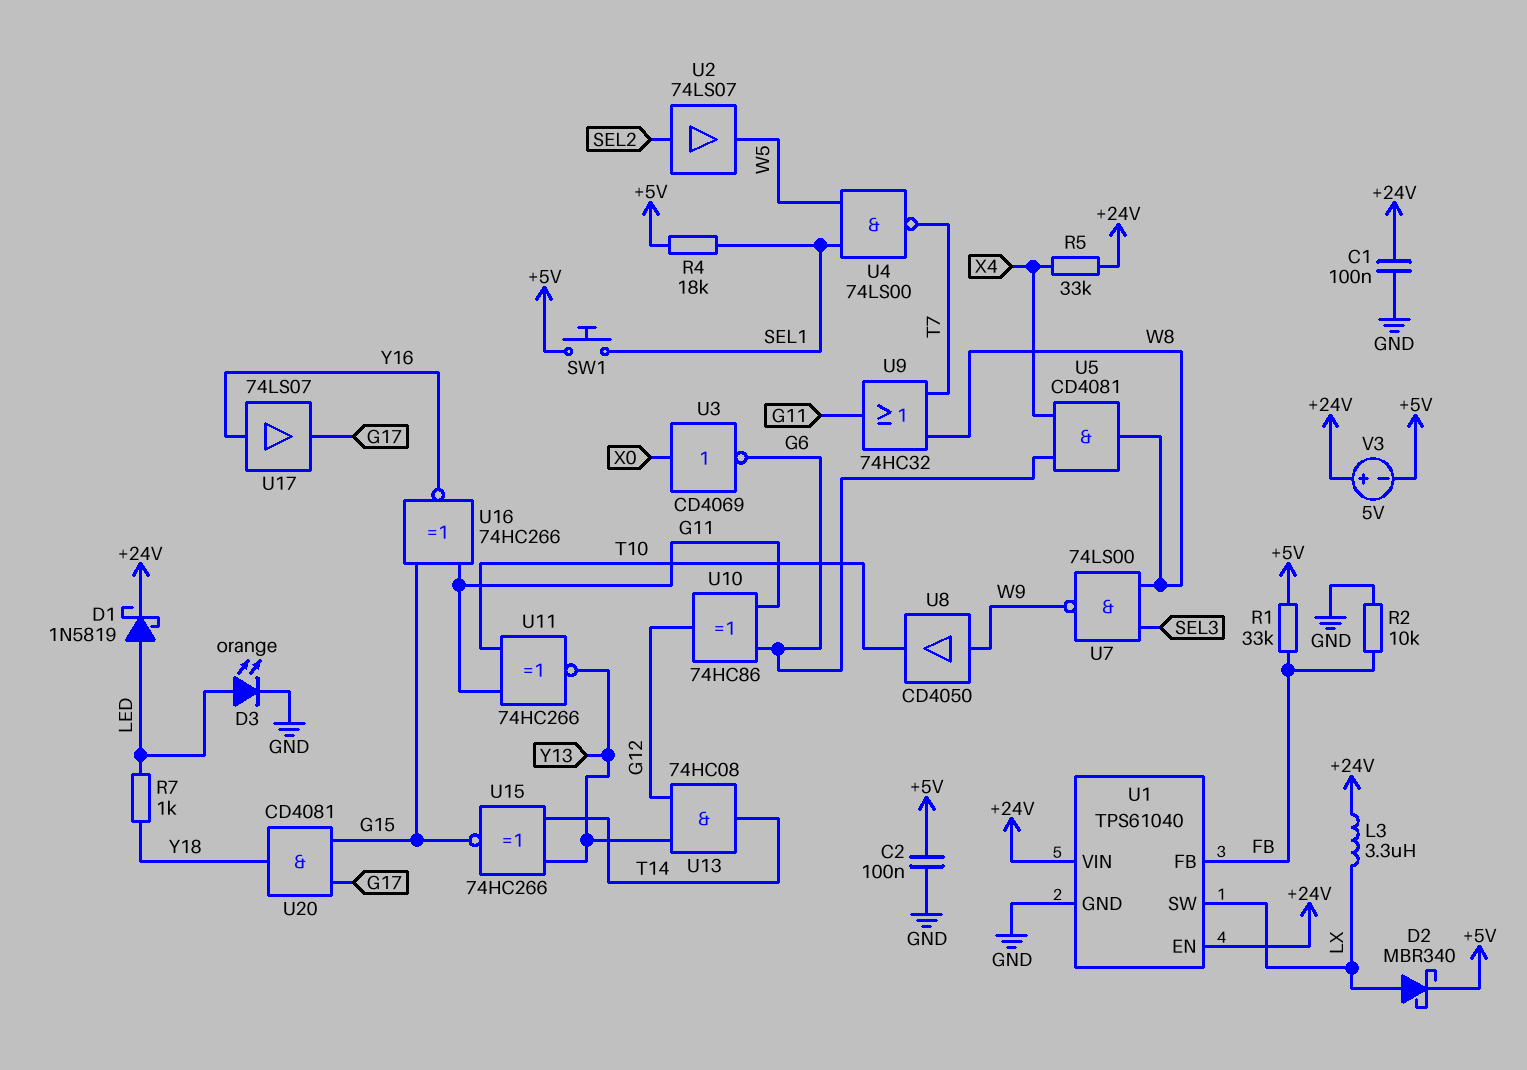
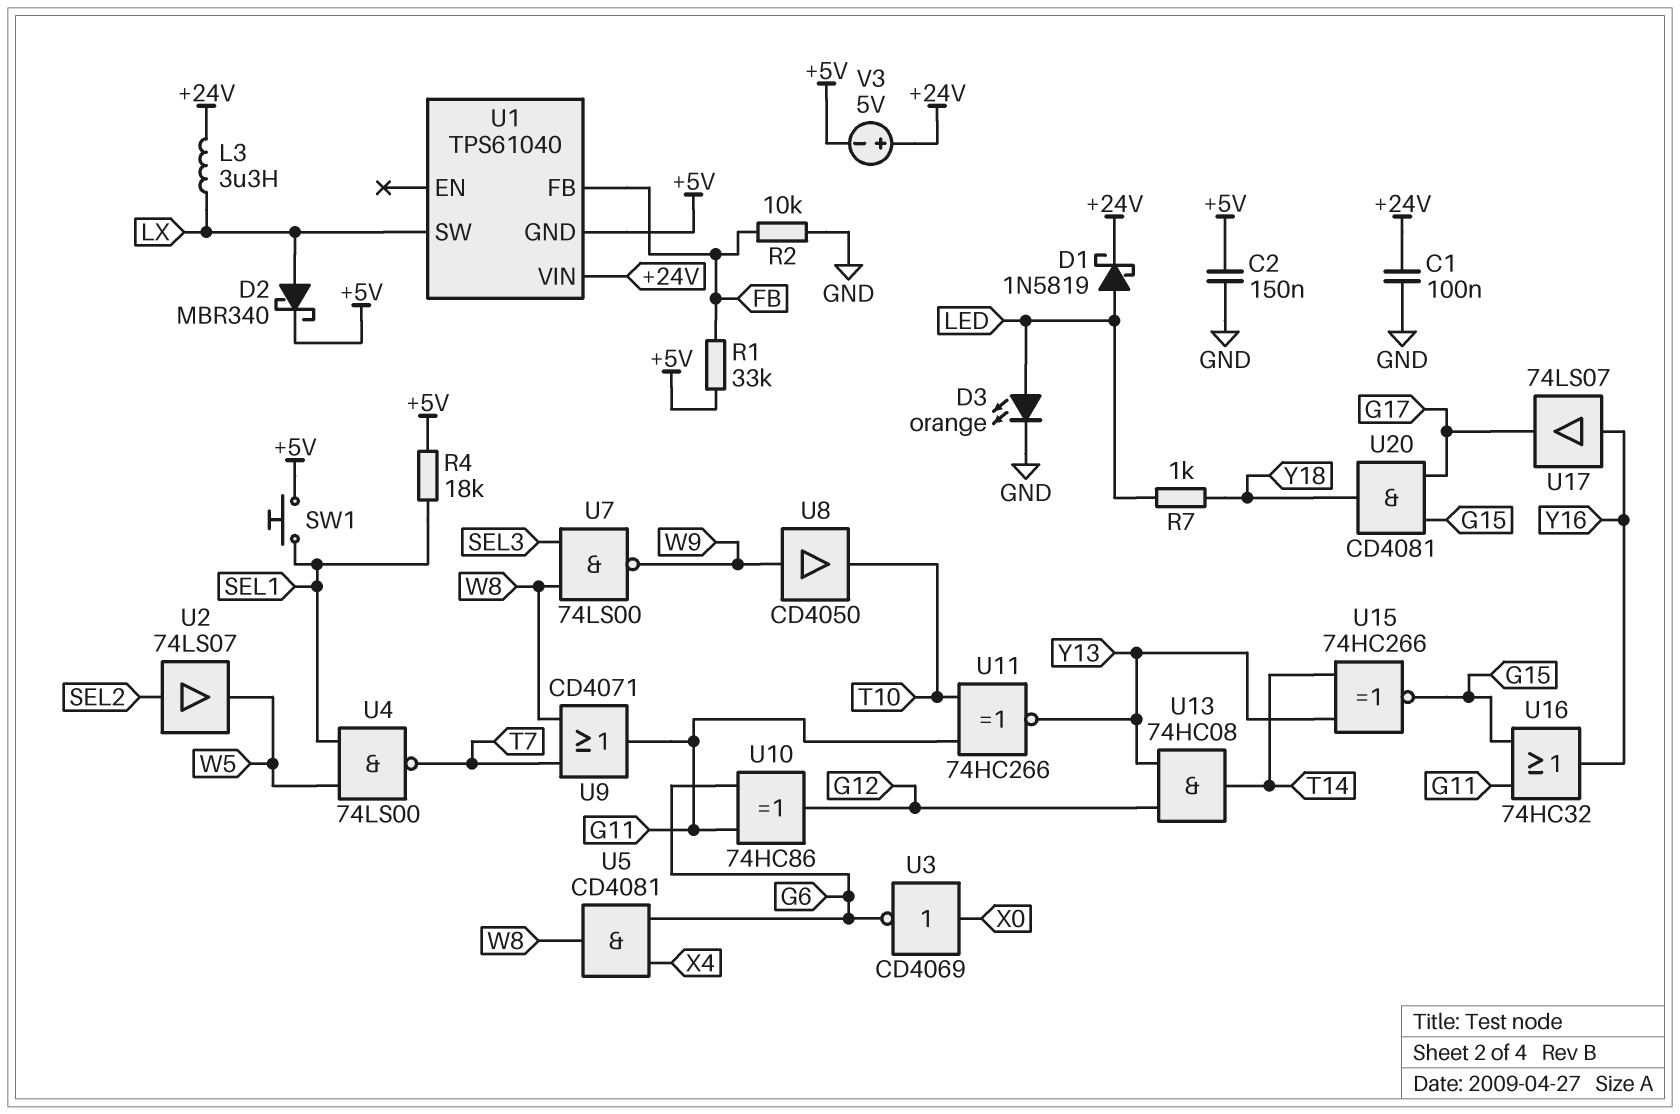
C2: 100nF (+5V, GND) -> 150nF (+5V, GND)
R5: 33k (+24V, X4) -> none
U1 pin EN: +24V -> none
U1 pin GND: GND -> +5V
U9: OR 74HC32 (in T7, in W8, out G11) -> OR CD4071 (in T7, in W8, out G11)
U16: XNOR 74HC266 (in G11, in G15, out Y16) -> OR 74HC32 (in G11, in G15, out Y16)

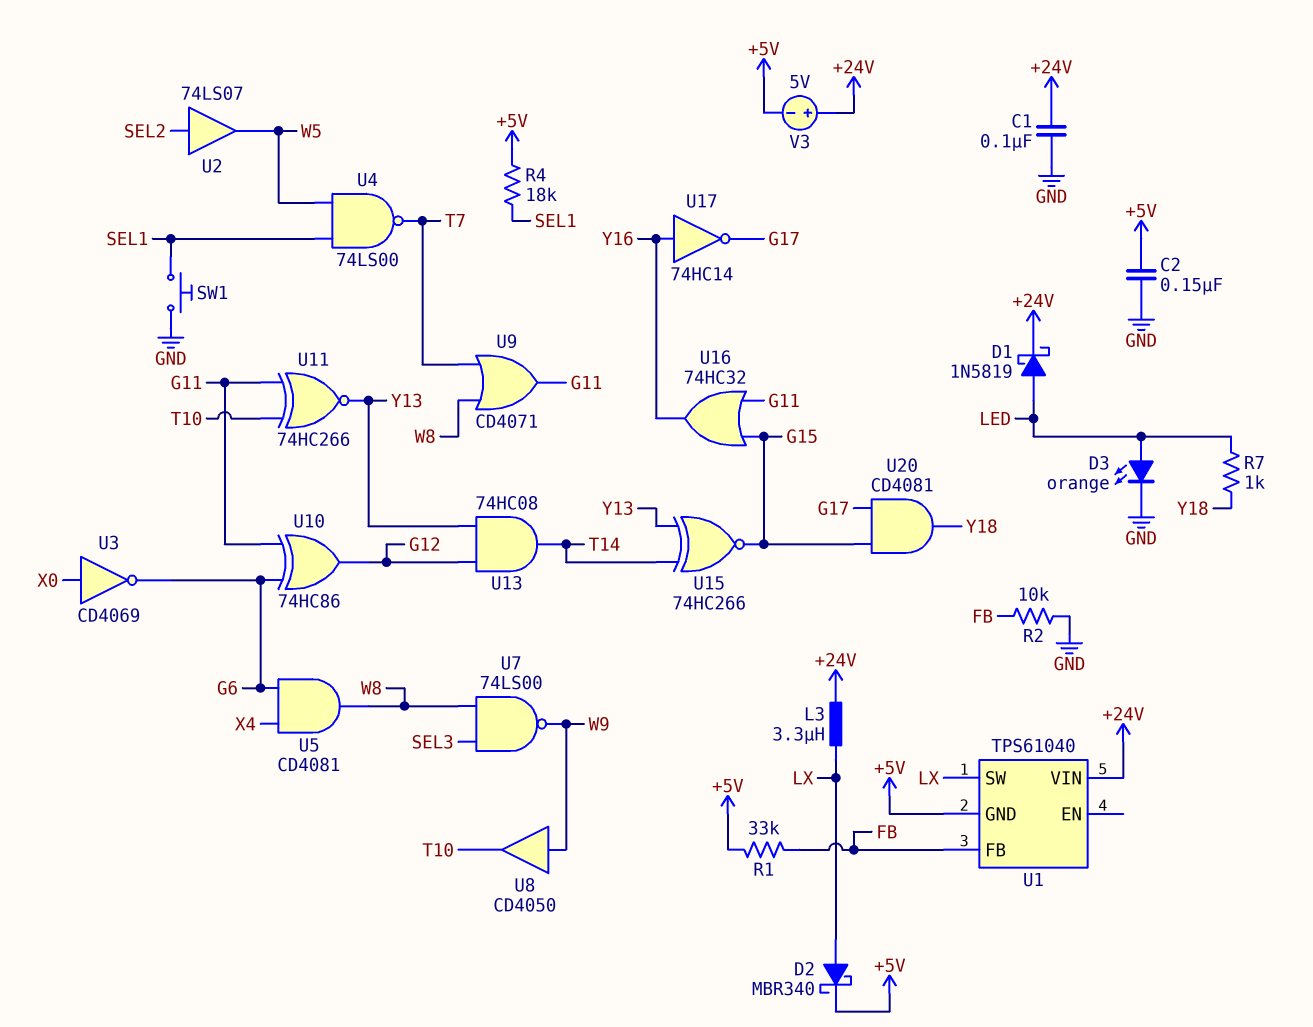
SW1: button (+5V, SEL1) -> button (GND, SEL1)
U17: buffer 74LS07 (in Y16, out G17) -> NOT 74HC14 (in Y16, out G17)

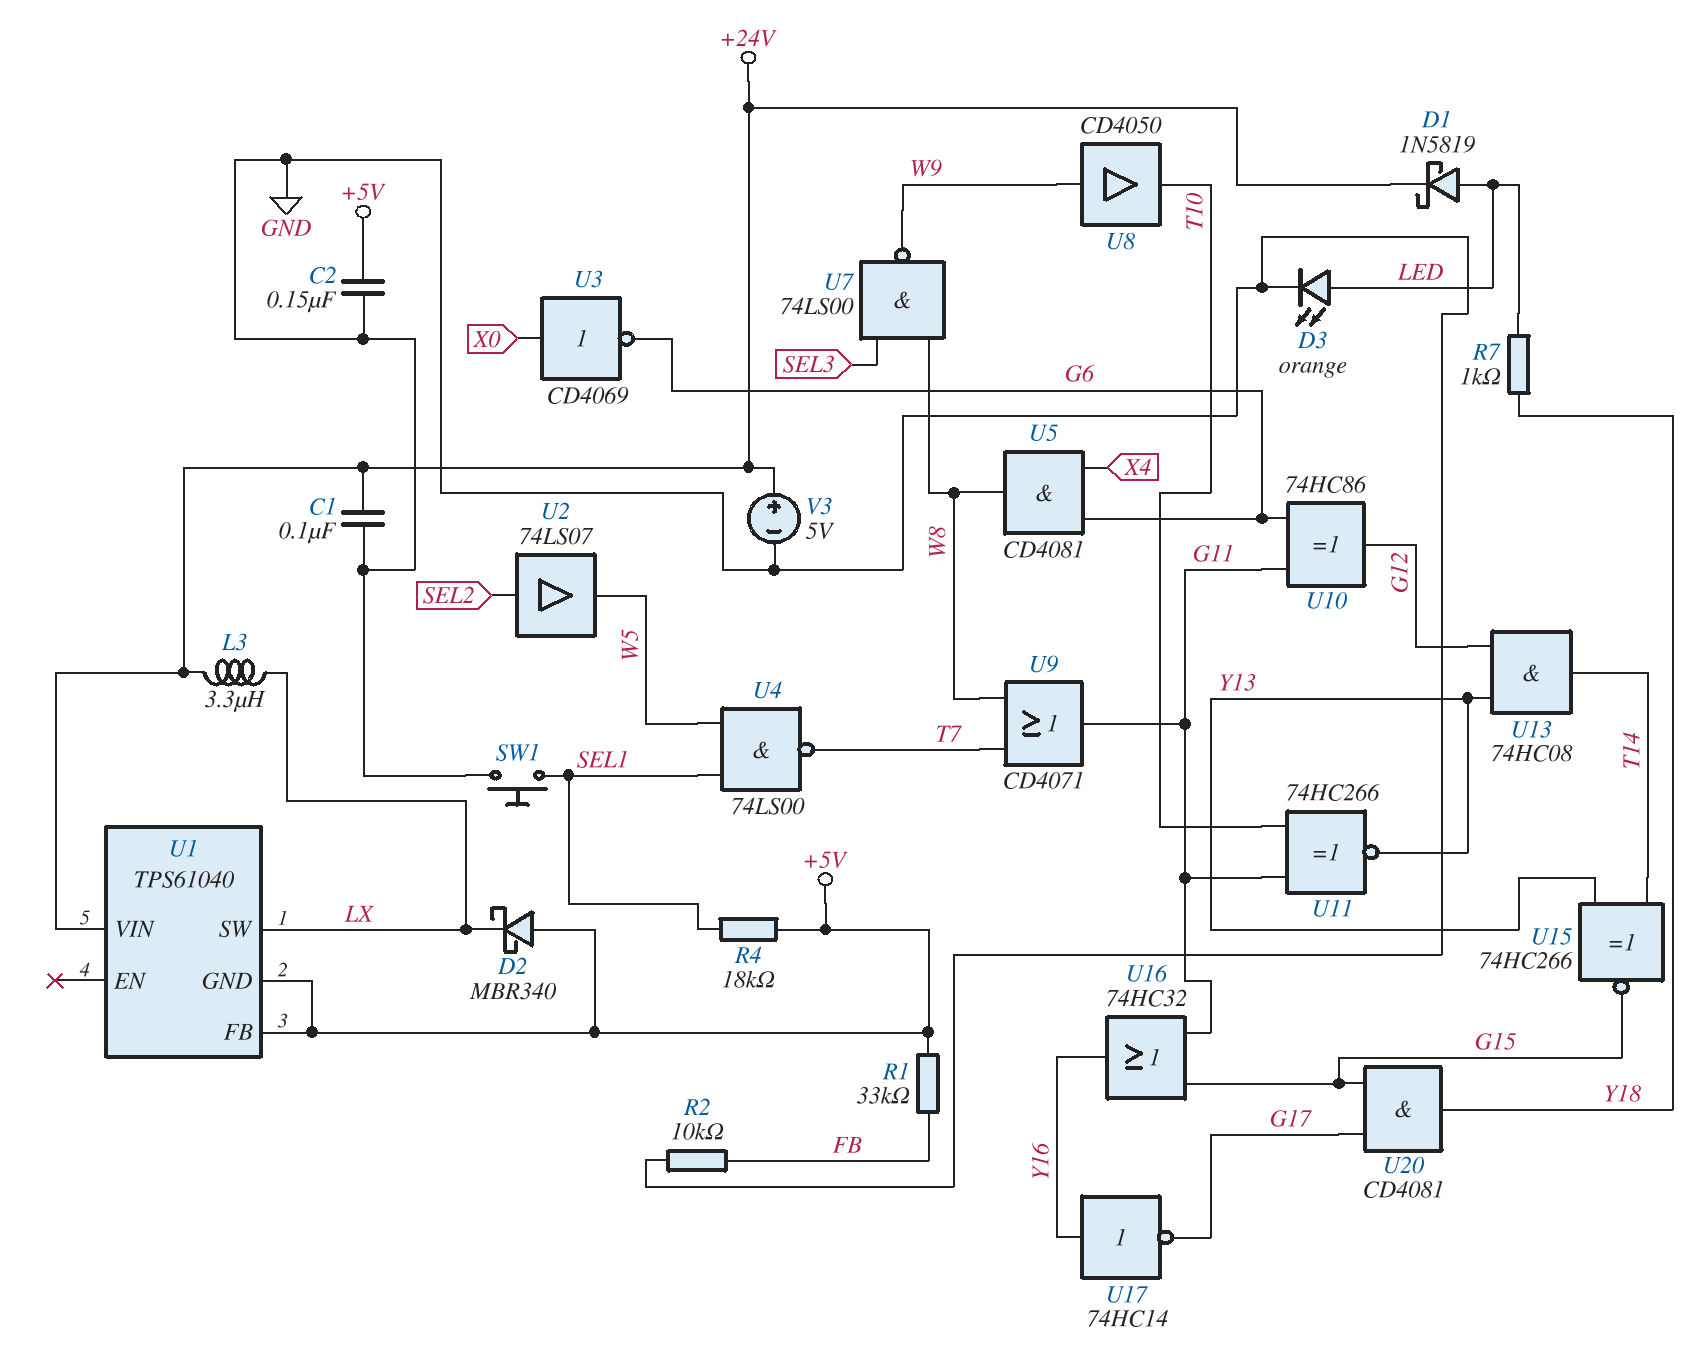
D2: schottky MBR340 (A LX, K +5V) -> schottky MBR340 (A +5V, K LX)
U1 pin FB: FB -> +5V
V3: 5V (plus +24V, minus +5V) -> 5V (plus +24V, minus GND)

